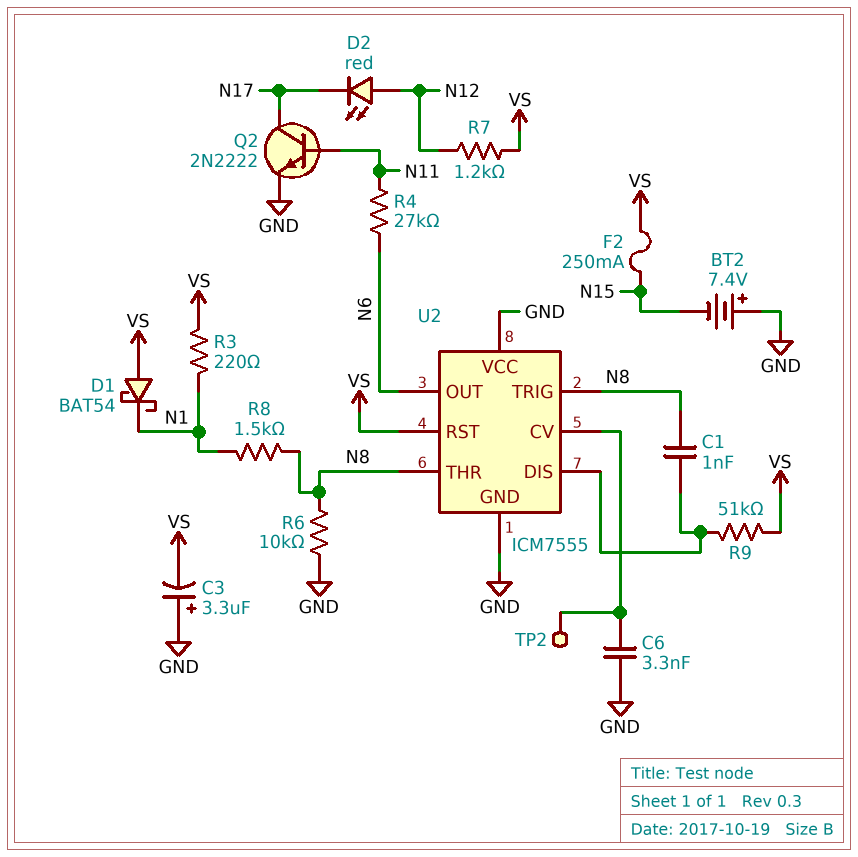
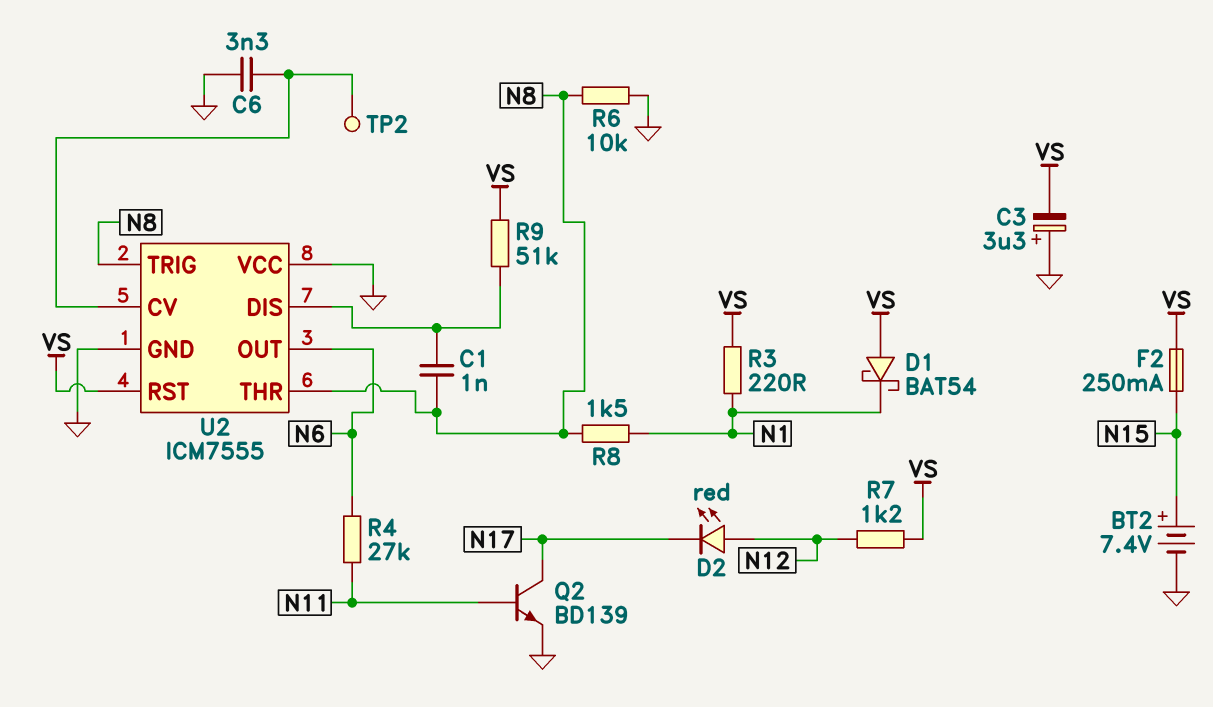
BT2: 7.4V (plus GND, minus N15) -> 7.4V (plus N15, minus GND)
Q2: NPN 2N2222 (B N11, C N17, E GND) -> NPN BD139 (B N11, C N17, E GND)

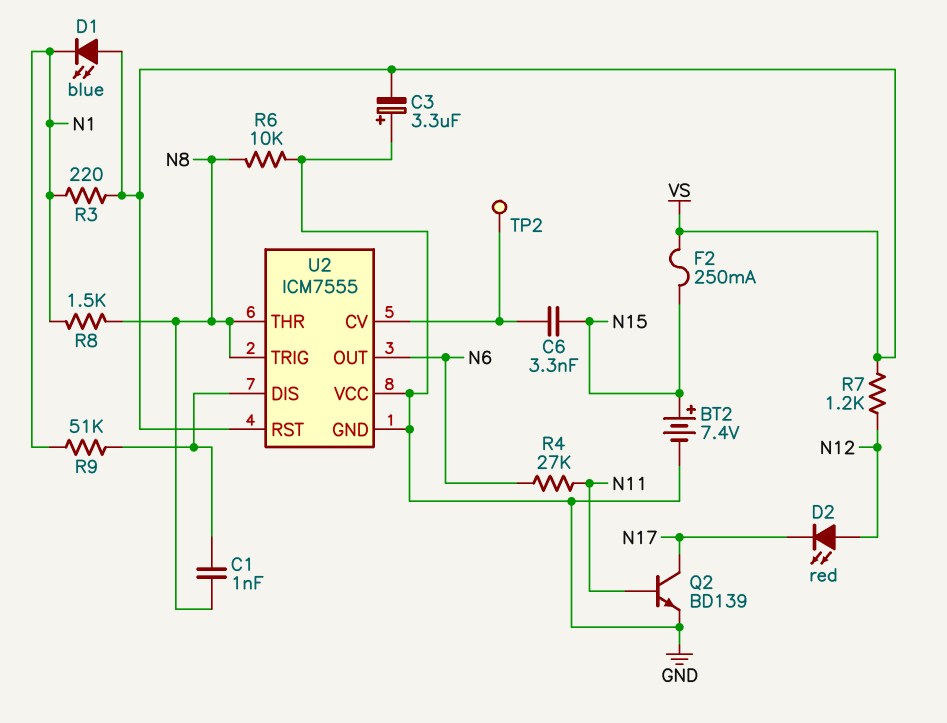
C6: 3.3nF (GND, U2/CV) -> 3.3nF (N15, U2/CV)
D1: schottky BAT54 (A VS, K N1) -> LED blue (A VS, K N1)
R9: 51k (U2/DIS, VS) -> 51k (N1, U2/DIS)

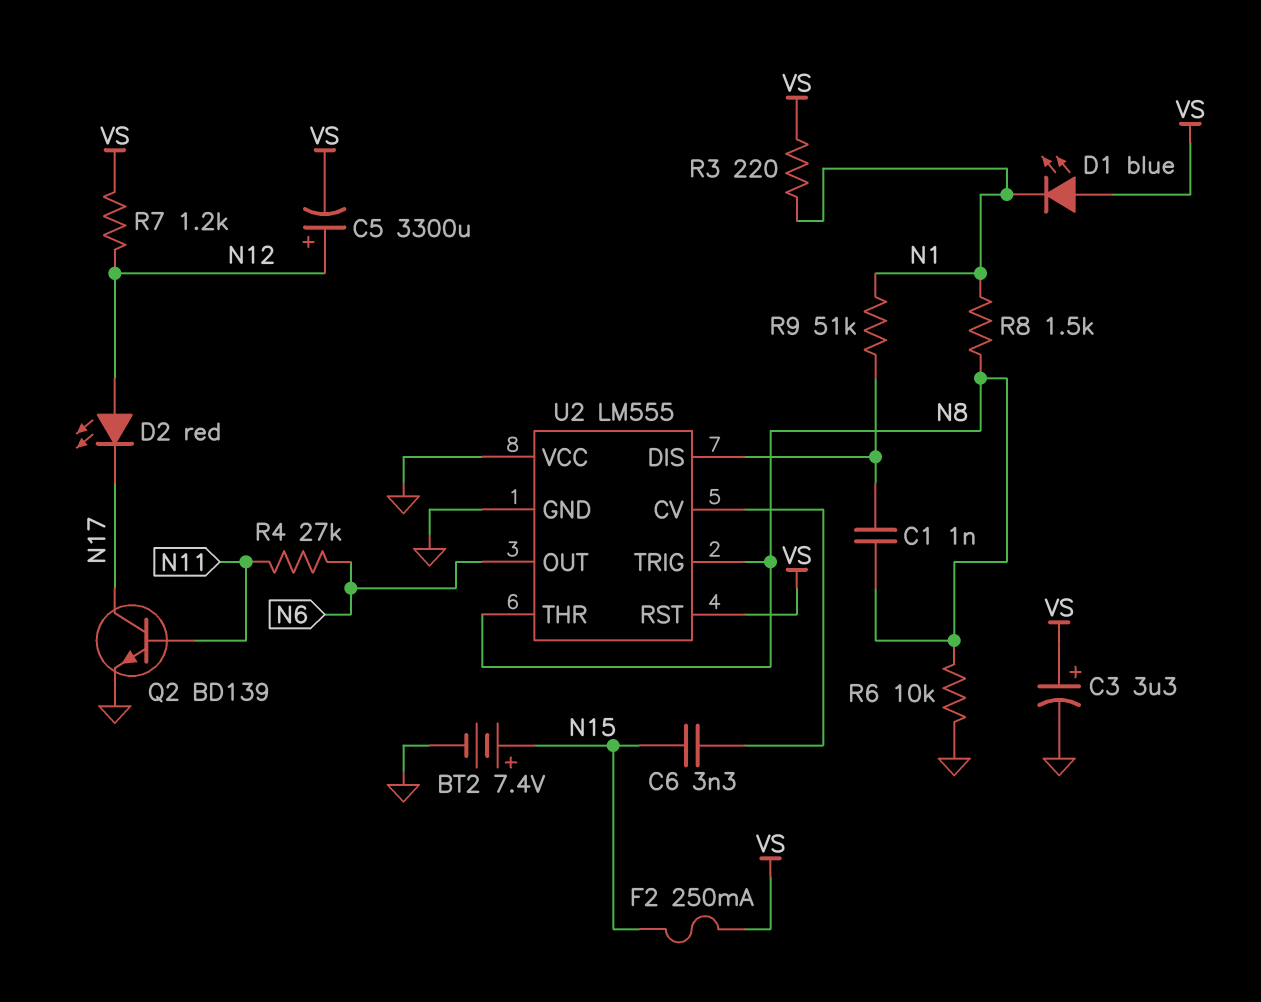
C3: 3.3uF (plus GND, minus VS) -> 3.3uF (plus VS, minus GND)
C5: none -> 3300uF (plus N12, minus VS)
TP2: test point (U2/CV) -> none
U2: ICM7555 -> LM555

